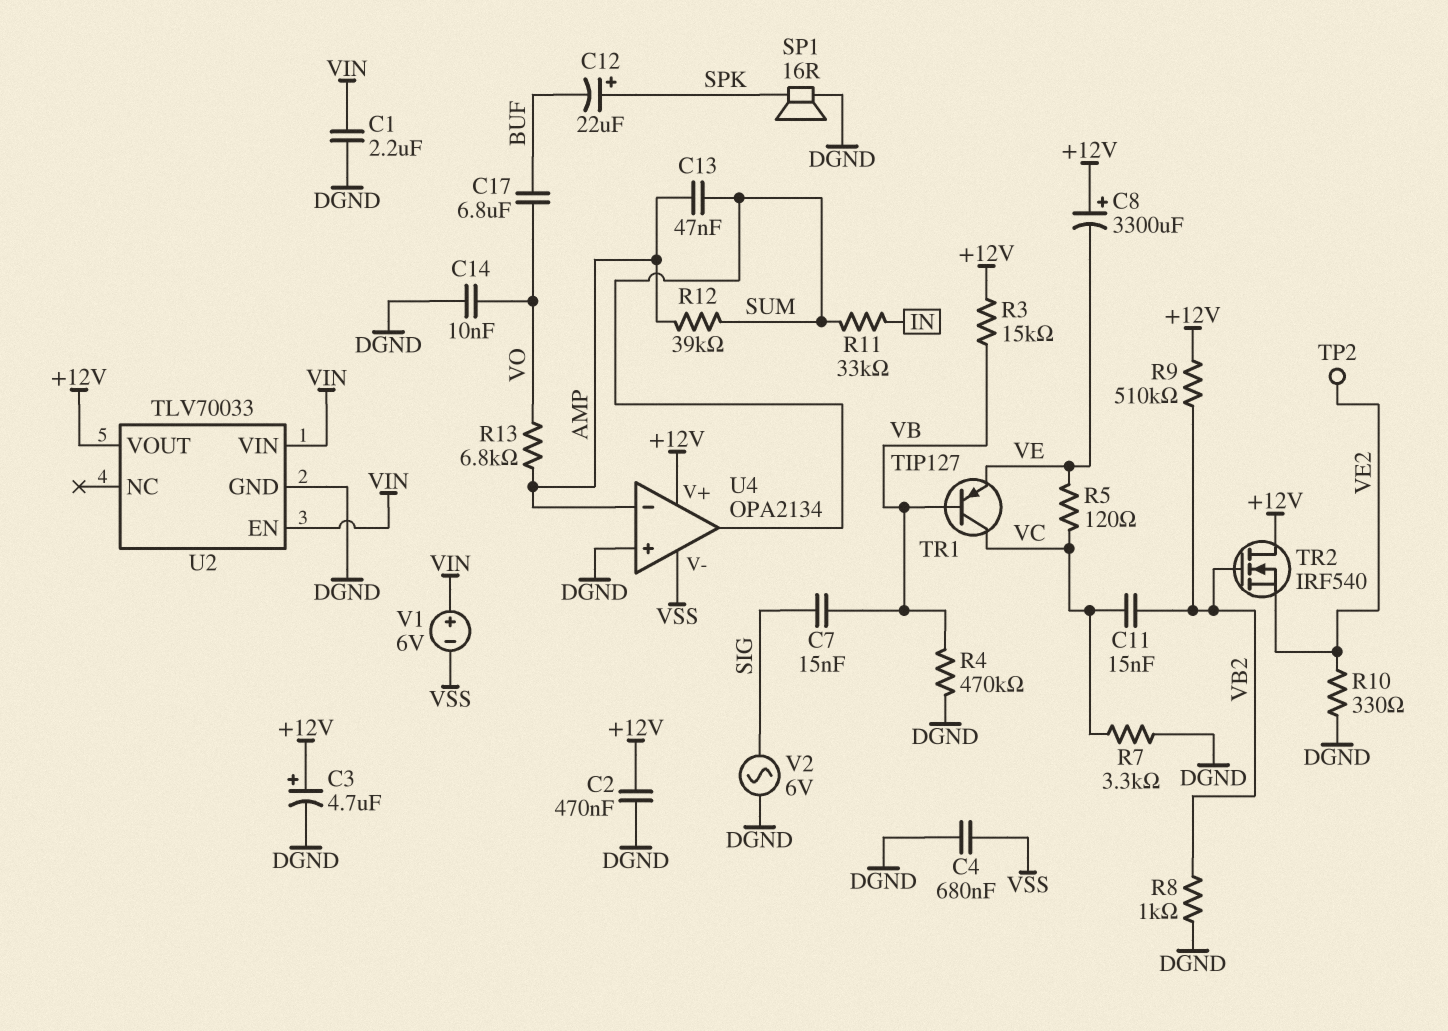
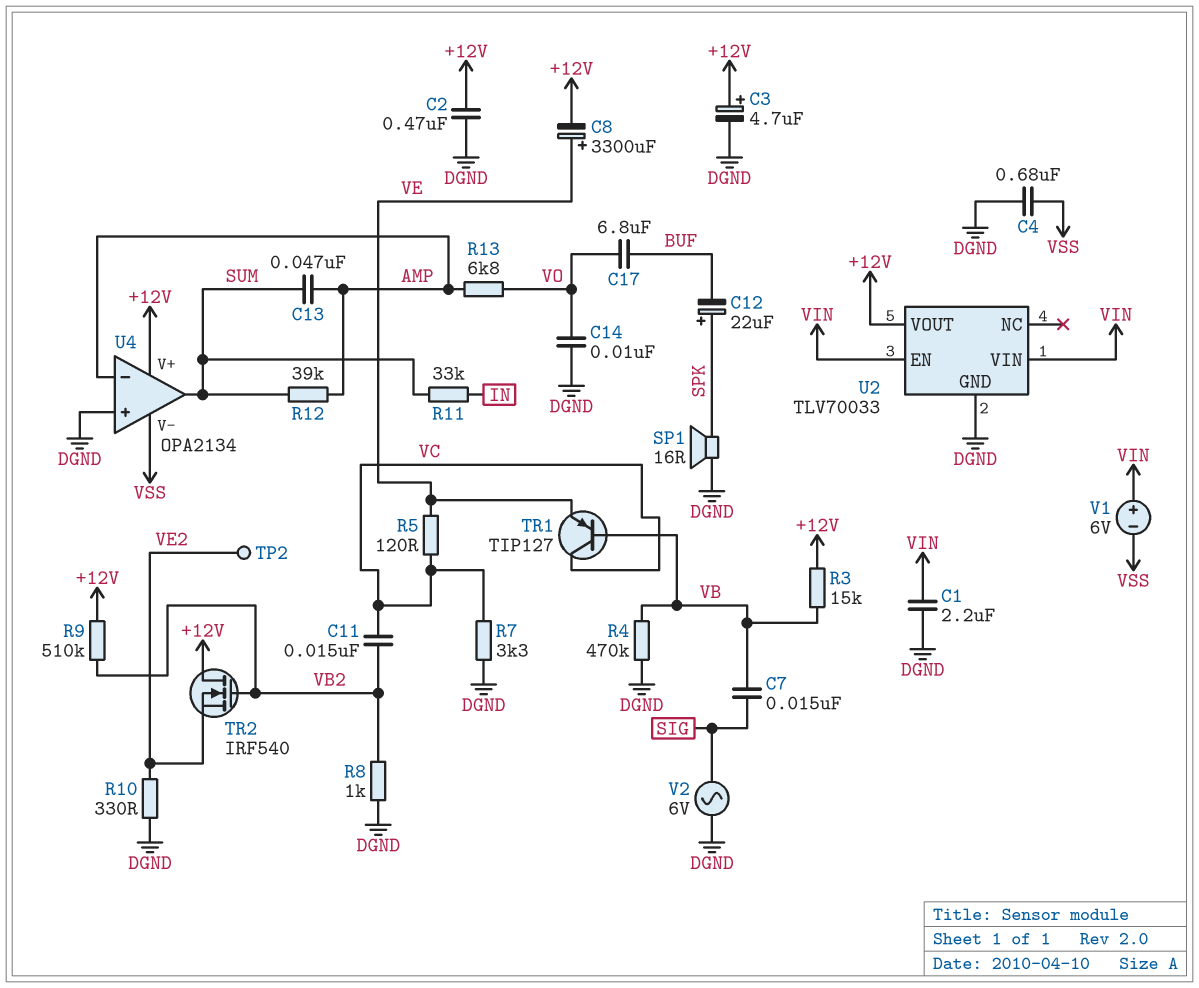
C8: 3300uF (plus +12V, minus VE) -> 3300uF (plus VE, minus +12V)

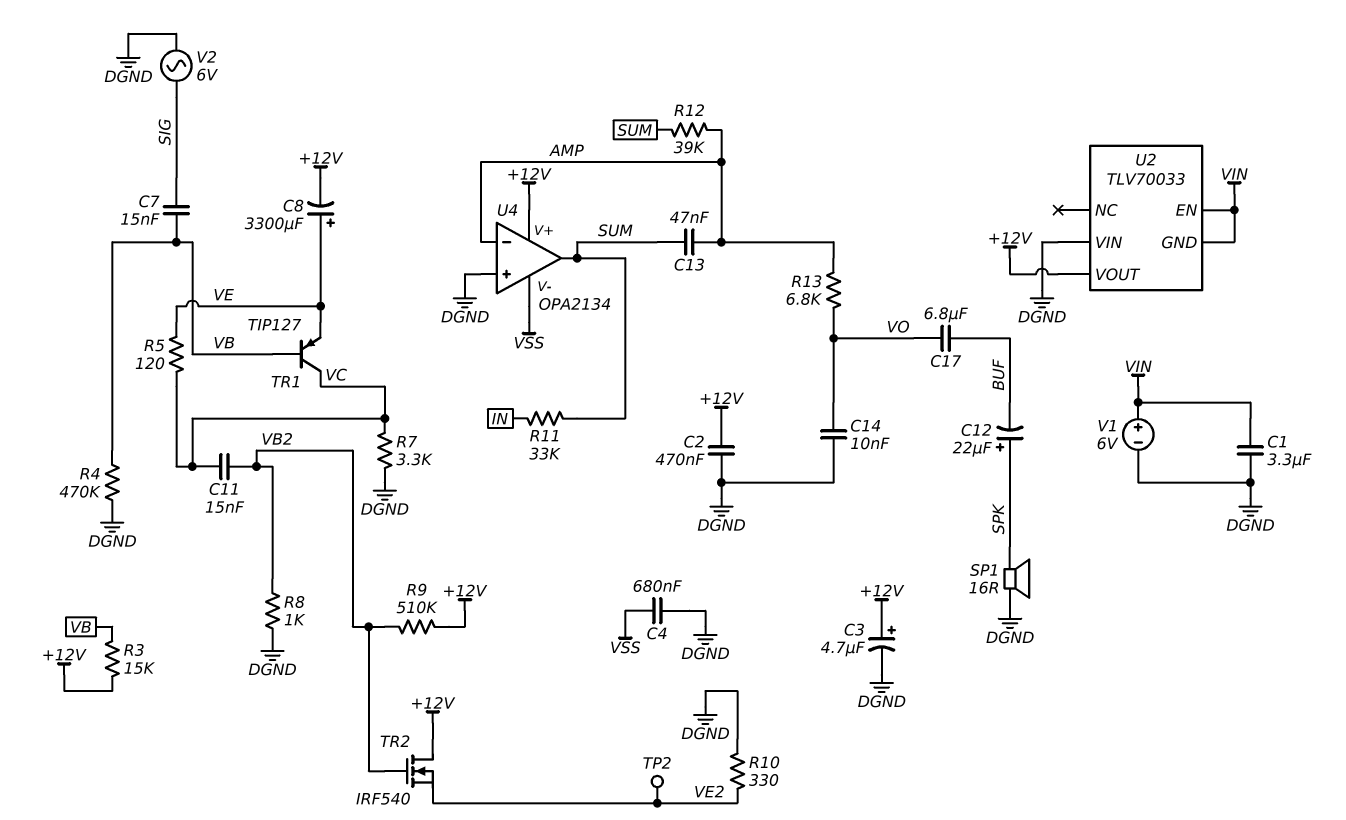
C1: 2.2uF (DGND, VIN) -> 3.3uF (DGND, VIN)
U2 pin GND: DGND -> VIN
U2 pin VIN: VIN -> DGND
V1: 6V (plus VIN, minus VSS) -> 6V (plus VIN, minus DGND)

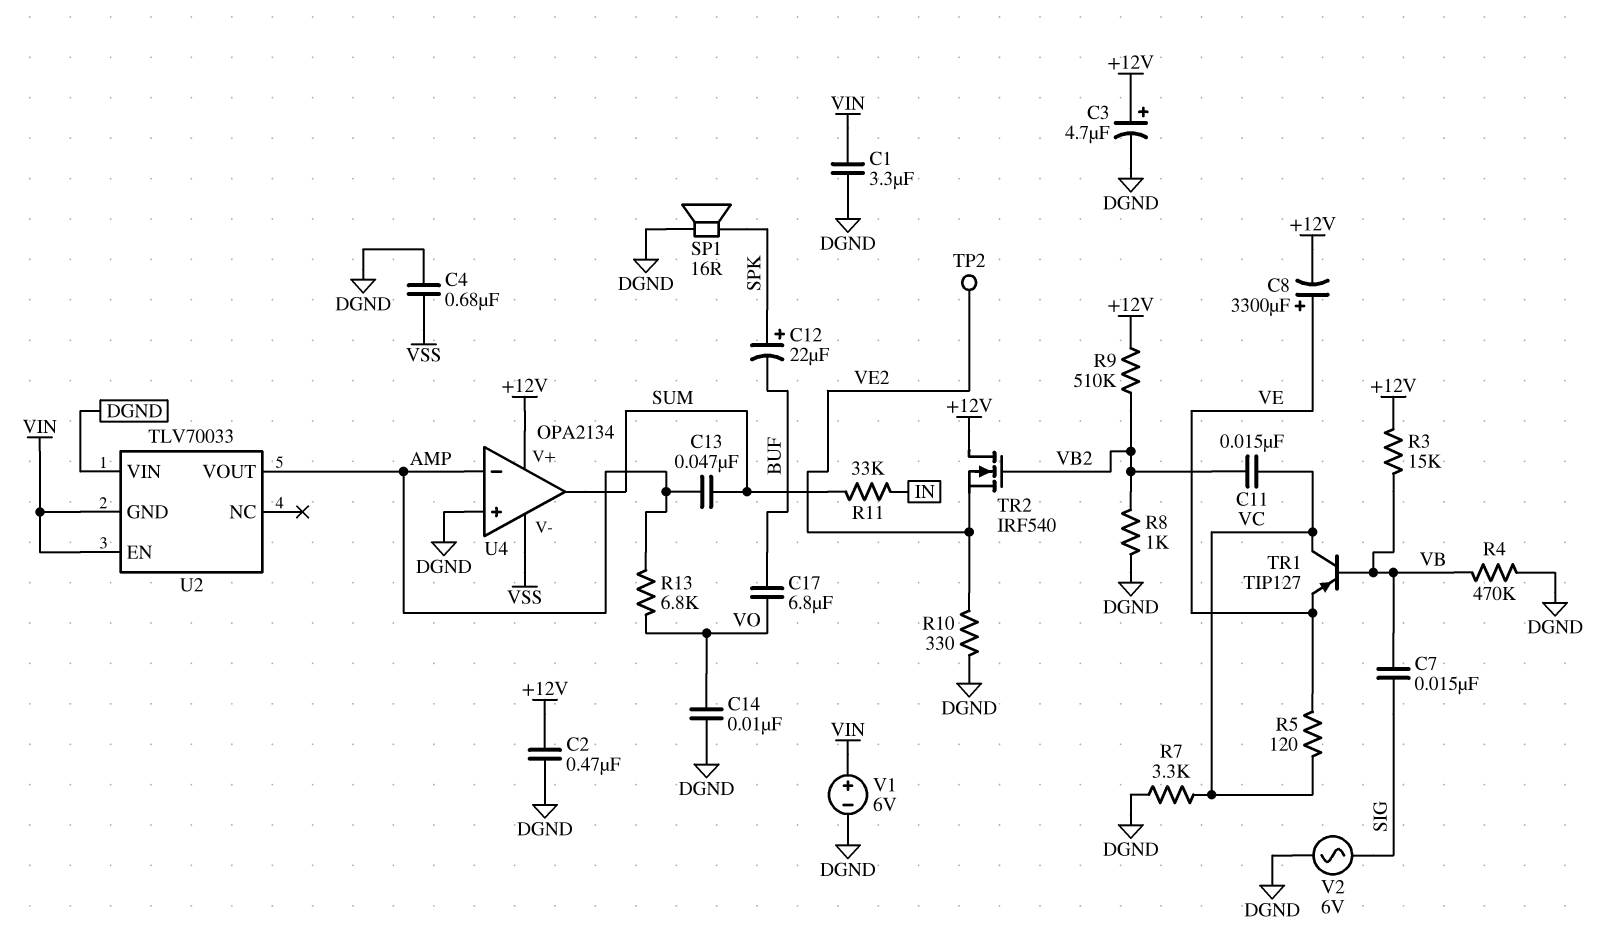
R12: 39k (AMP, SUM) -> none
U2 pin VOUT: +12V -> AMP

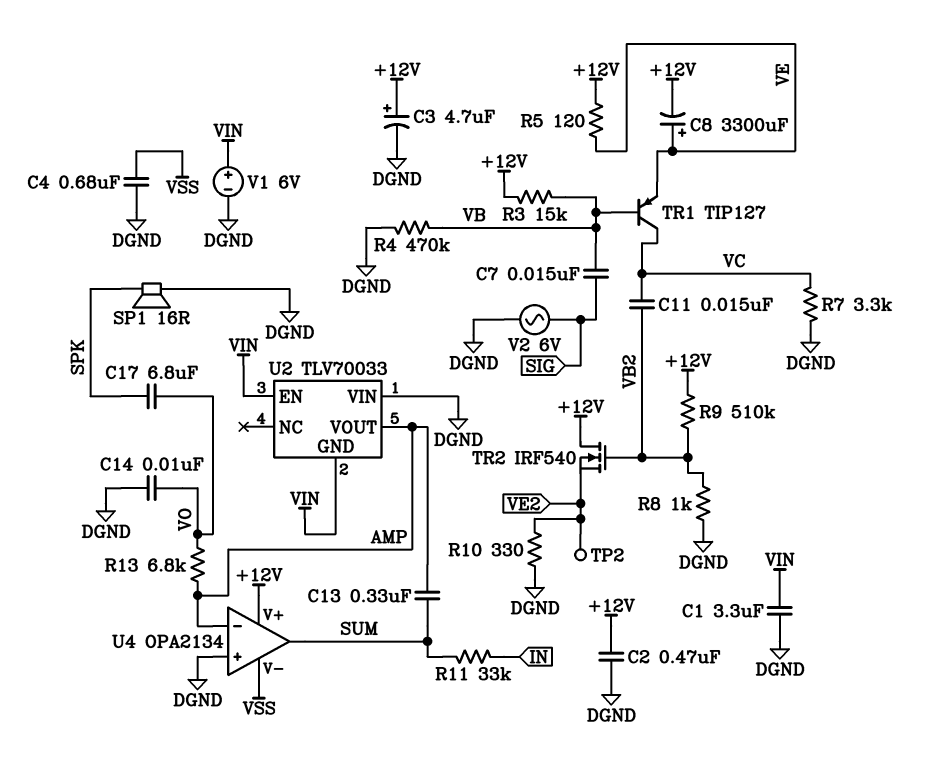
C12: 22uF (plus SPK, minus BUF) -> none
C13: 47nF (AMP, SUM) -> 330nF (AMP, SUM)
C17: 6.8uF (BUF, VO) -> 6.8uF (SPK, VO)
R5: 120 (VC, VE) -> 120 (+12V, VE)

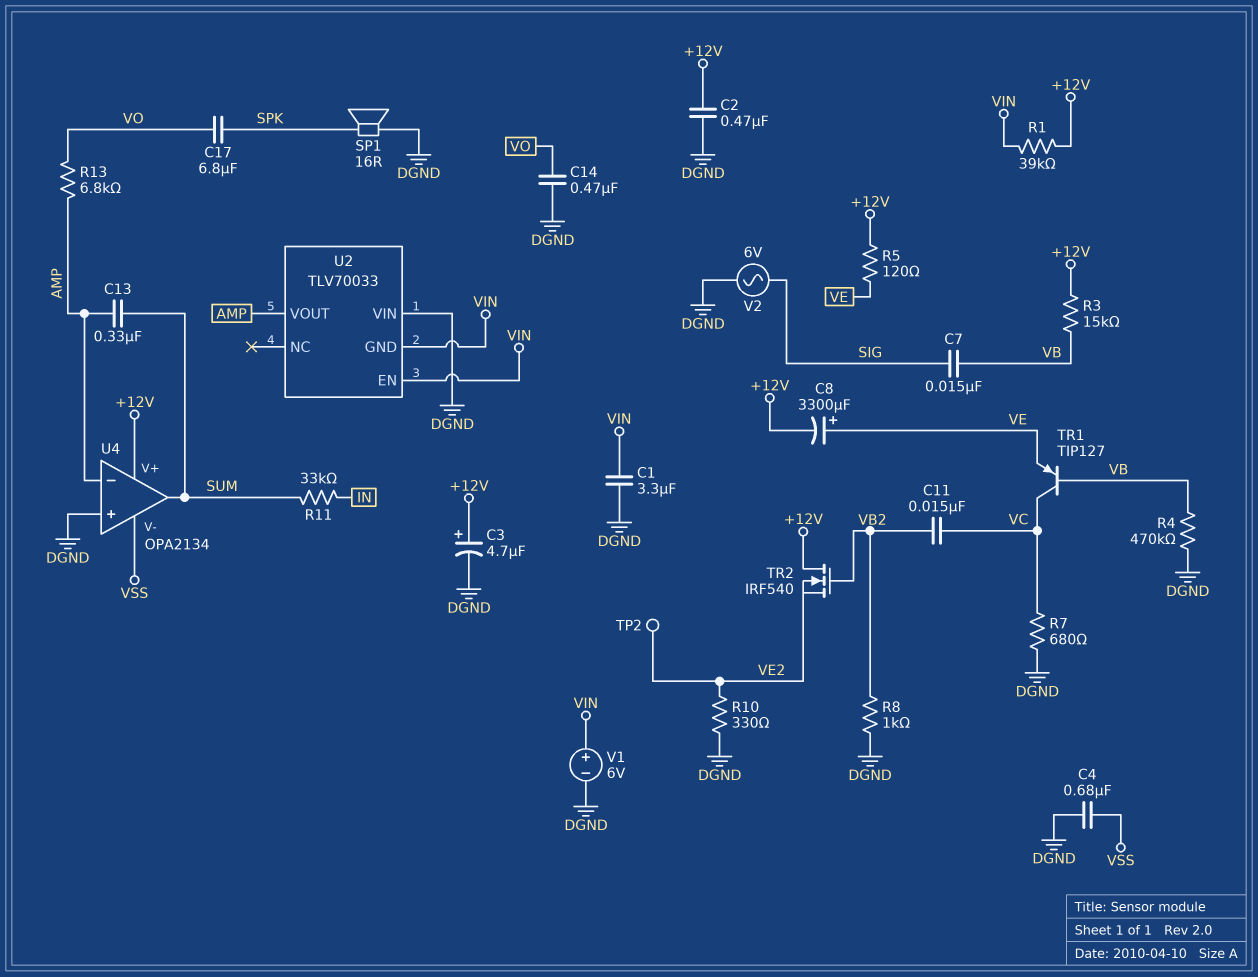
C14: 10nF (DGND, VO) -> 470nF (DGND, VO)
R1: none -> 39k (+12V, VIN)
R7: 3.3k (DGND, VC) -> 680 (DGND, VC)
R9: 510k (+12V, VB2) -> none

